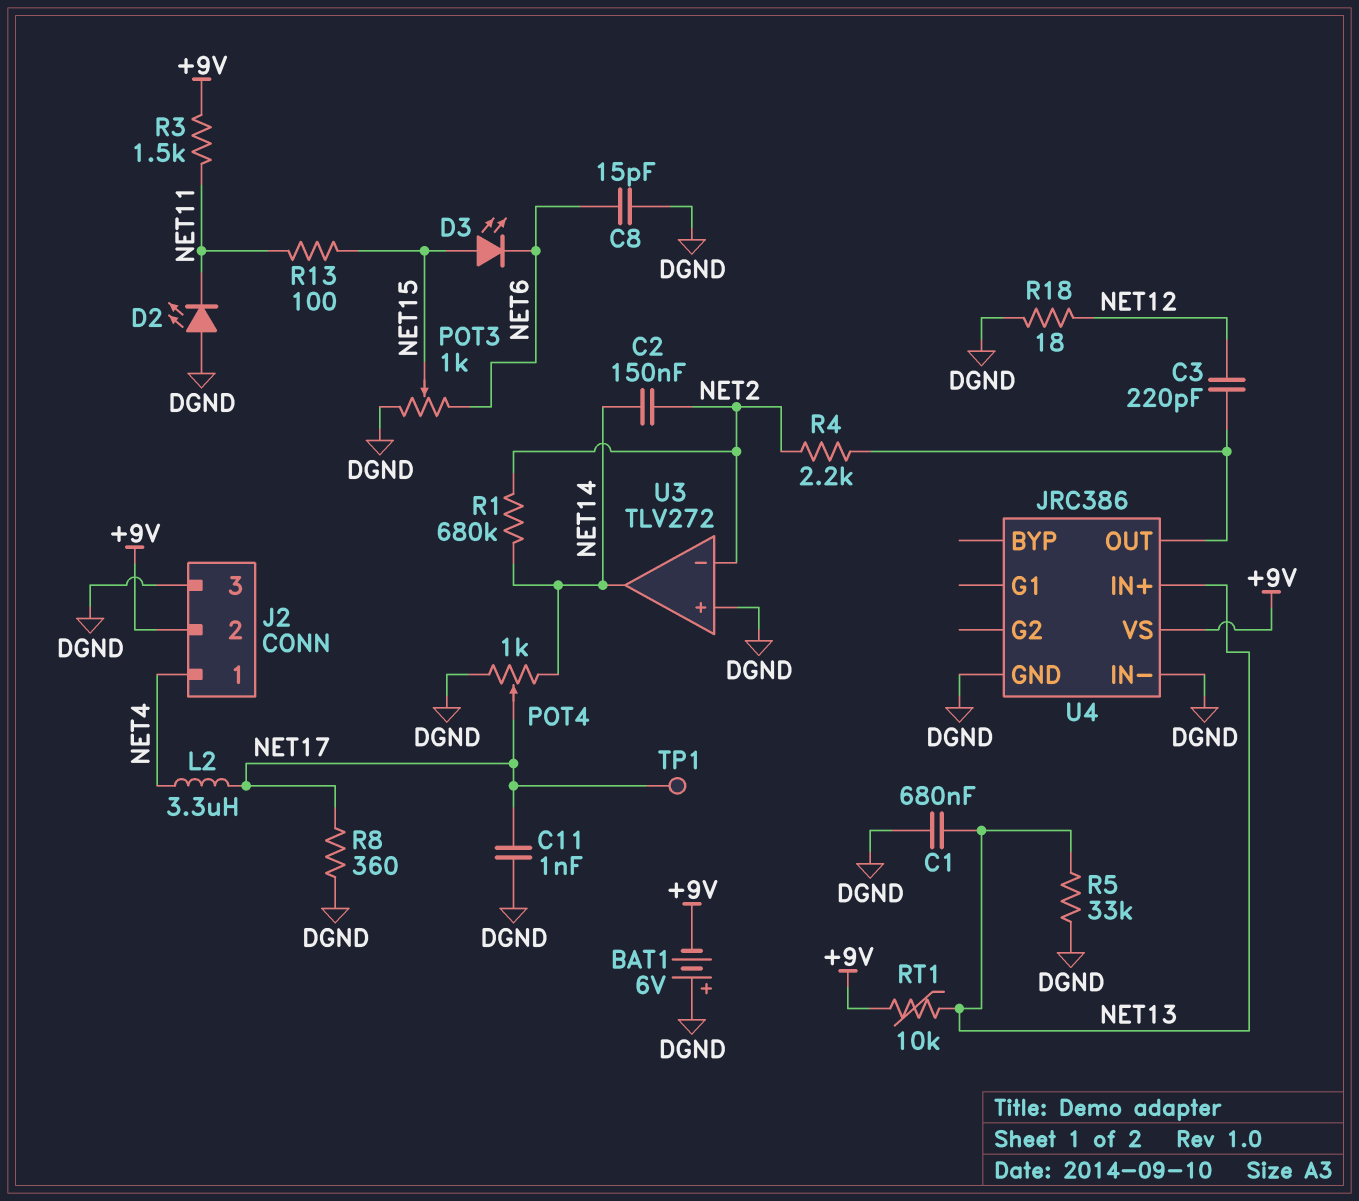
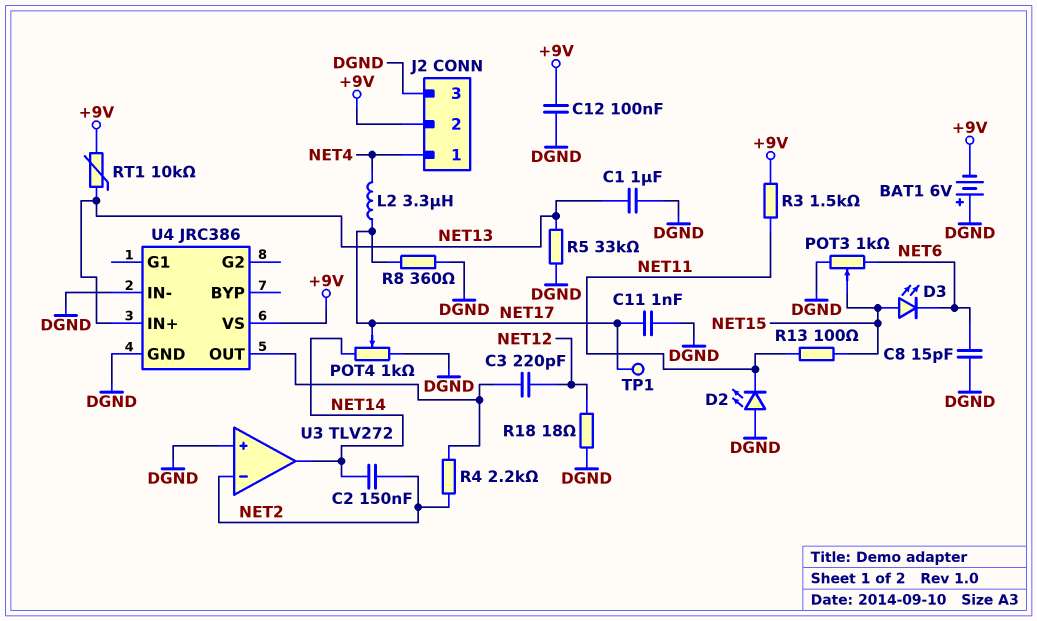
C1: 680nF (DGND, NET13) -> 1uF (DGND, NET13)
C12: none -> 100nF (+9V, DGND)
R1: 680k (NET2, NET14) -> none

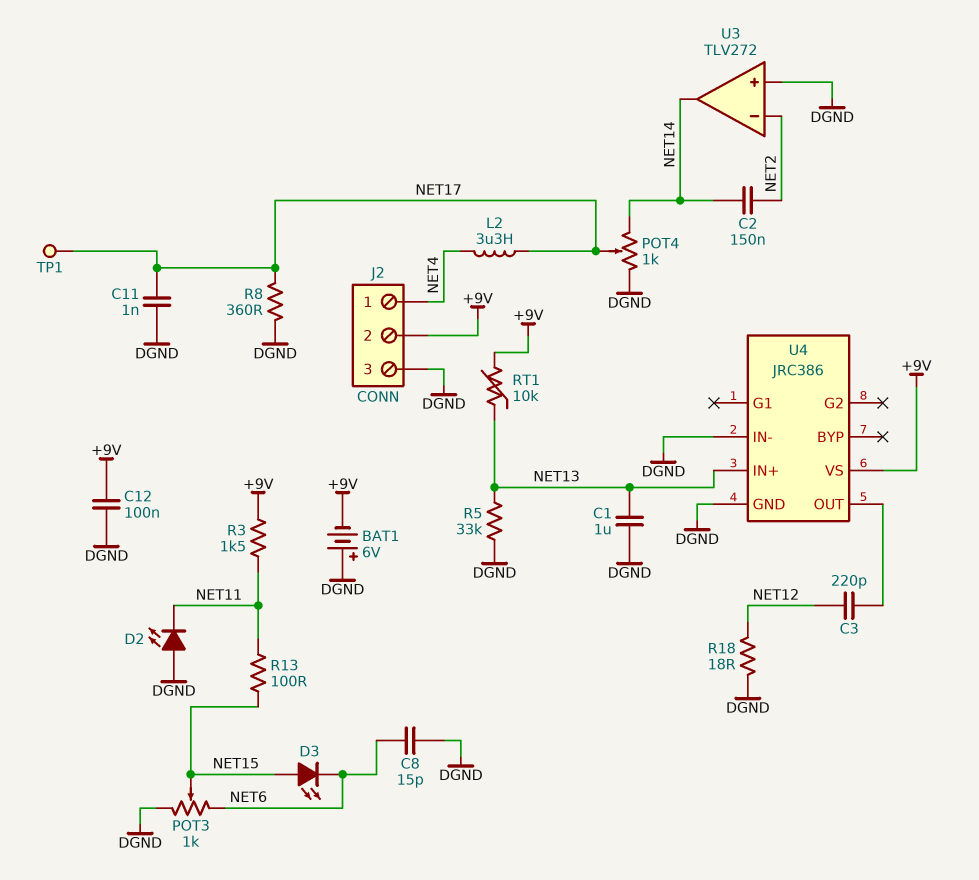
R4: 2.2k (NET2, U4/OUT) -> none

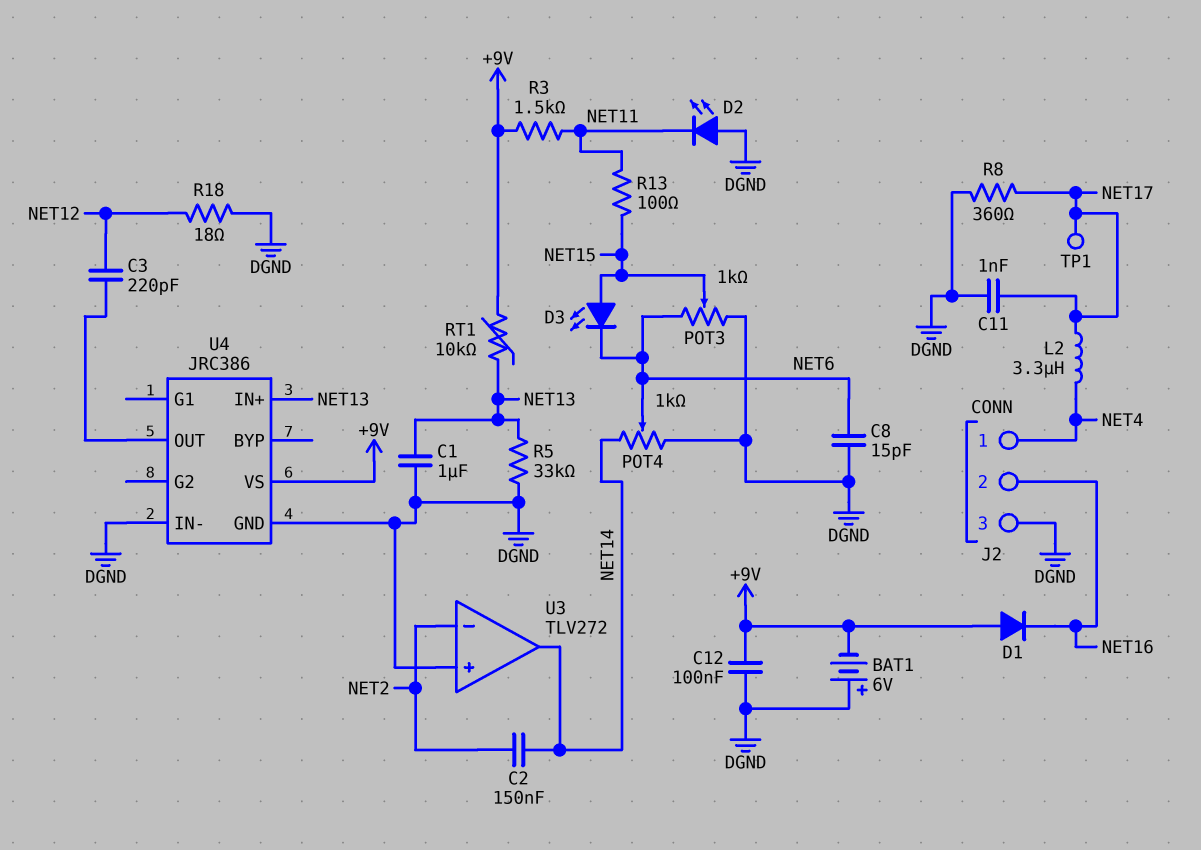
D1: none -> diode (A +9V, K NET16)
J2 pin 2: +9V -> NET16
POT4: 1k (DGND, NET14, wiper NET17) -> 1k (DGND, NET14, wiper NET6)

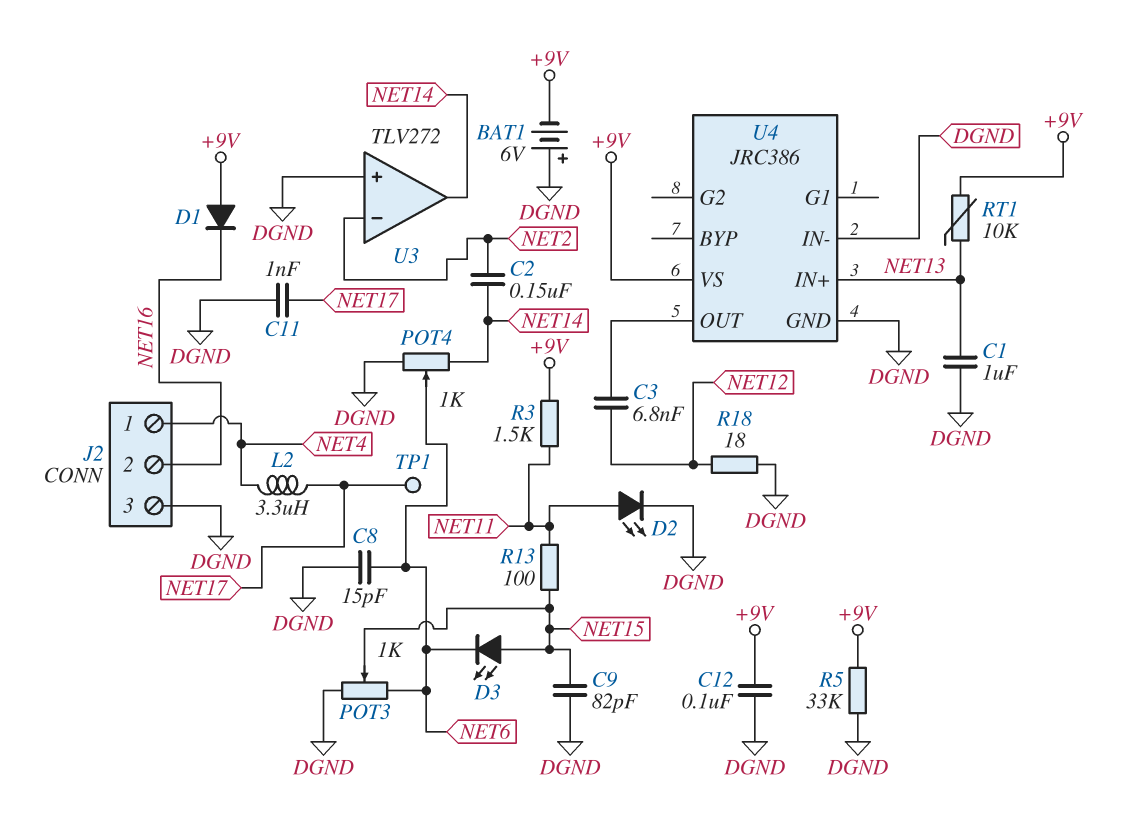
C3: 220pF (NET12, U4/OUT) -> 6.8nF (NET12, U4/OUT)
C9: none -> 82pF (DGND, NET15)
D2: LED (A DGND, K NET11) -> LED (A NET11, K DGND)
R5: 33k (DGND, NET13) -> 33k (+9V, DGND)
R8: 360 (DGND, NET17) -> none

